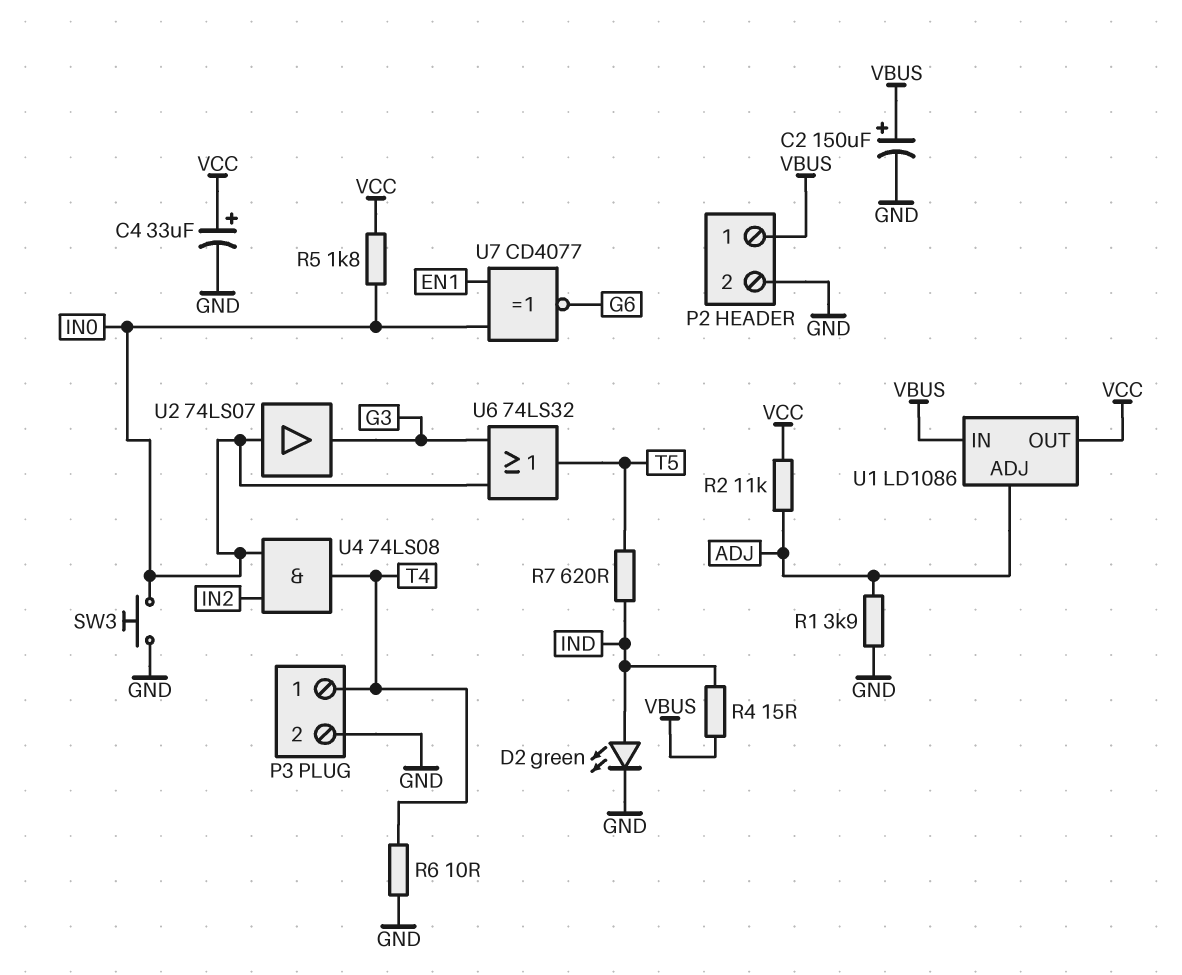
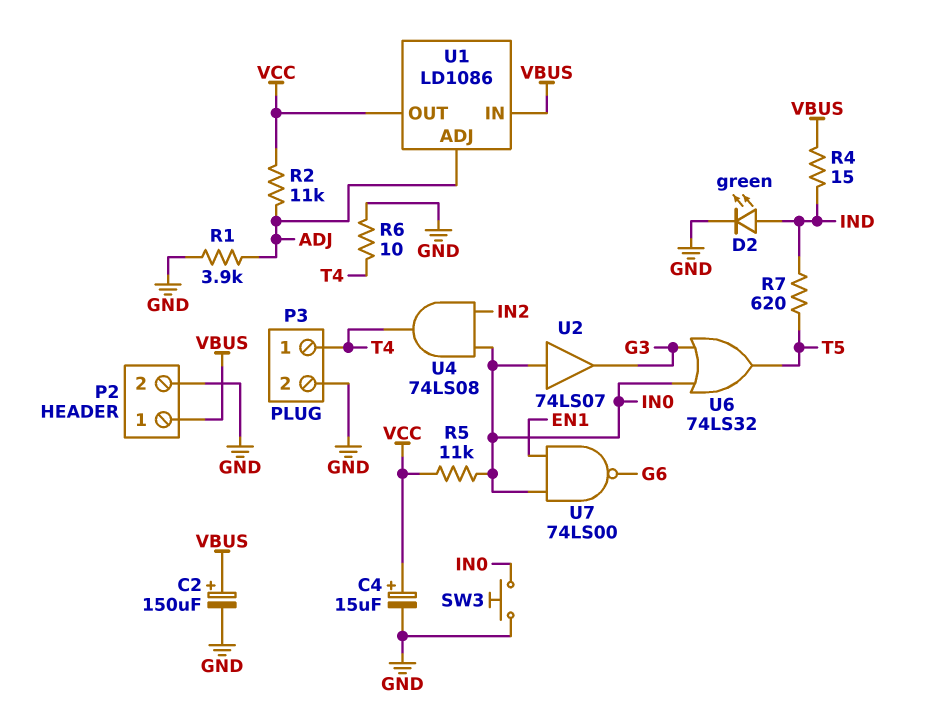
C4: 33uF (plus VCC, minus GND) -> 15uF (plus VCC, minus GND)
R5: 1.8k (IN0, VCC) -> 11k (IN0, VCC)
U7: XNOR CD4077 (in EN1, in IN0, out G6) -> NAND 74LS00 (in EN1, in IN0, out G6)

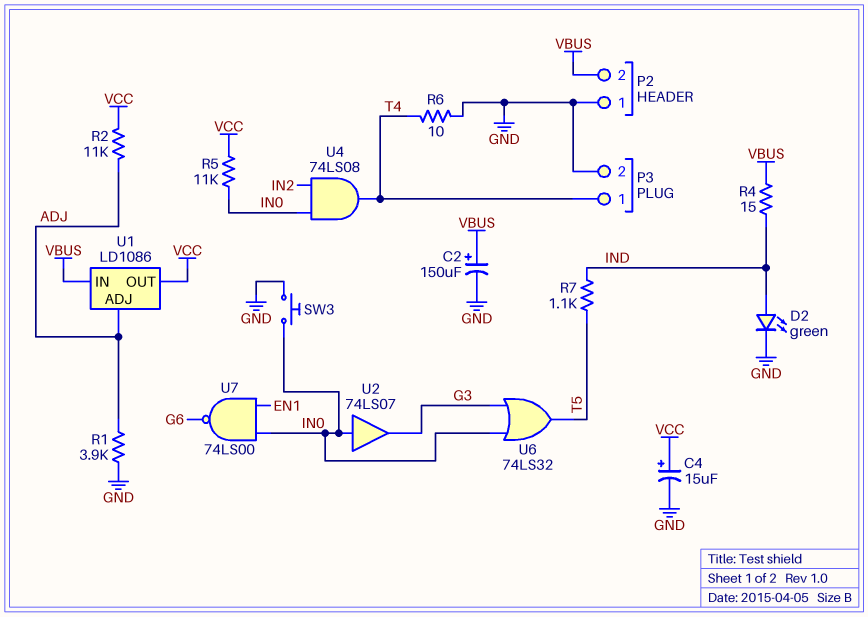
P2 pin 1: VBUS -> GND
P2 pin 2: GND -> VBUS
R7: 620 (IND, T5) -> 1.1k (IND, T5)

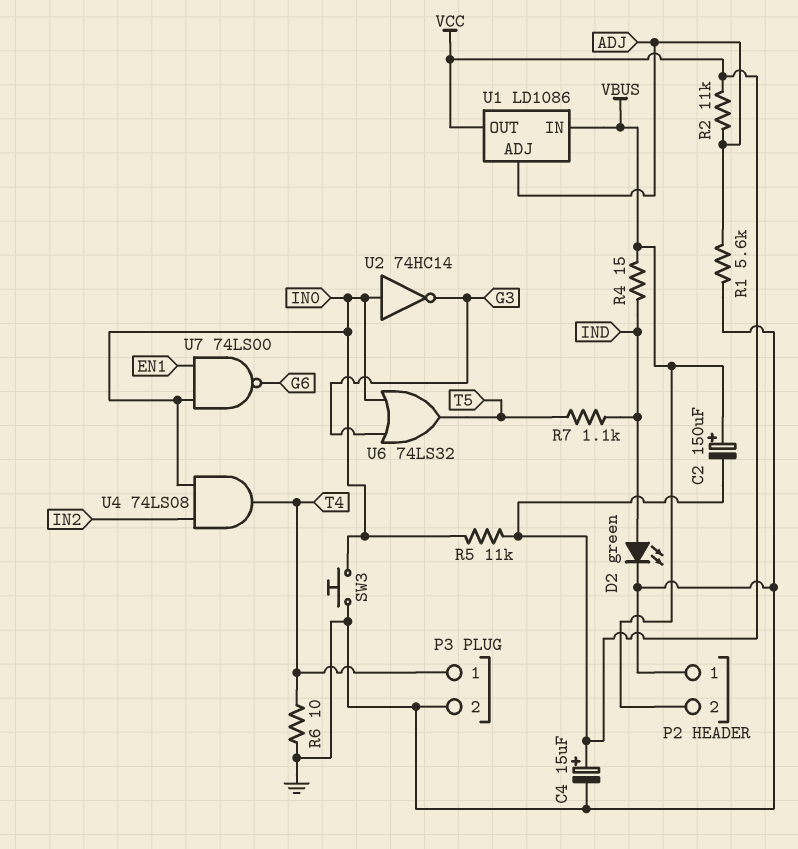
C2: 150uF (plus VBUS, minus GND) -> 150uF (plus VBUS, minus VCC)
R1: 3.9k (ADJ, GND) -> 5.6k (ADJ, GND)
U2: buffer 74LS07 (in IN0, out G3) -> NOT 74HC14 (in IN0, out G3)

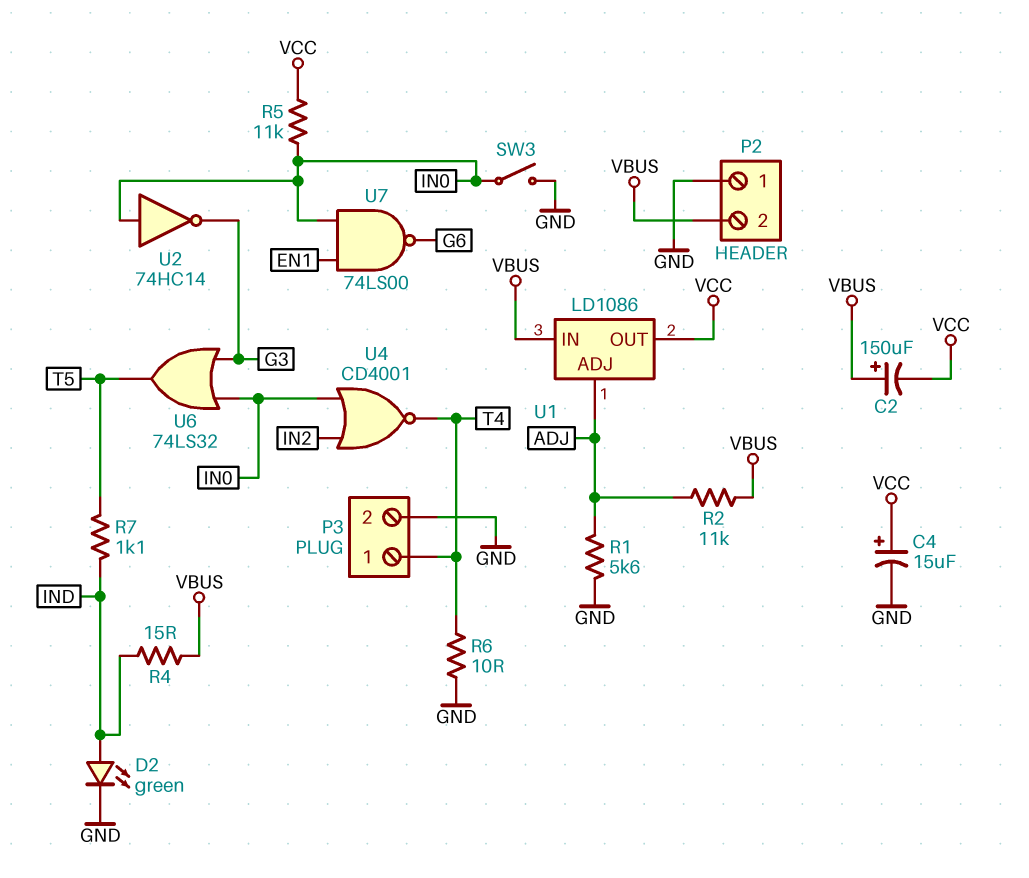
R2: 11k (ADJ, VCC) -> 11k (ADJ, VBUS)
SW3: button (GND, IN0) -> switch (GND, IN0)
U4: AND 74LS08 (in IN0, in IN2, out T4) -> NOR CD4001 (in IN0, in IN2, out T4)

